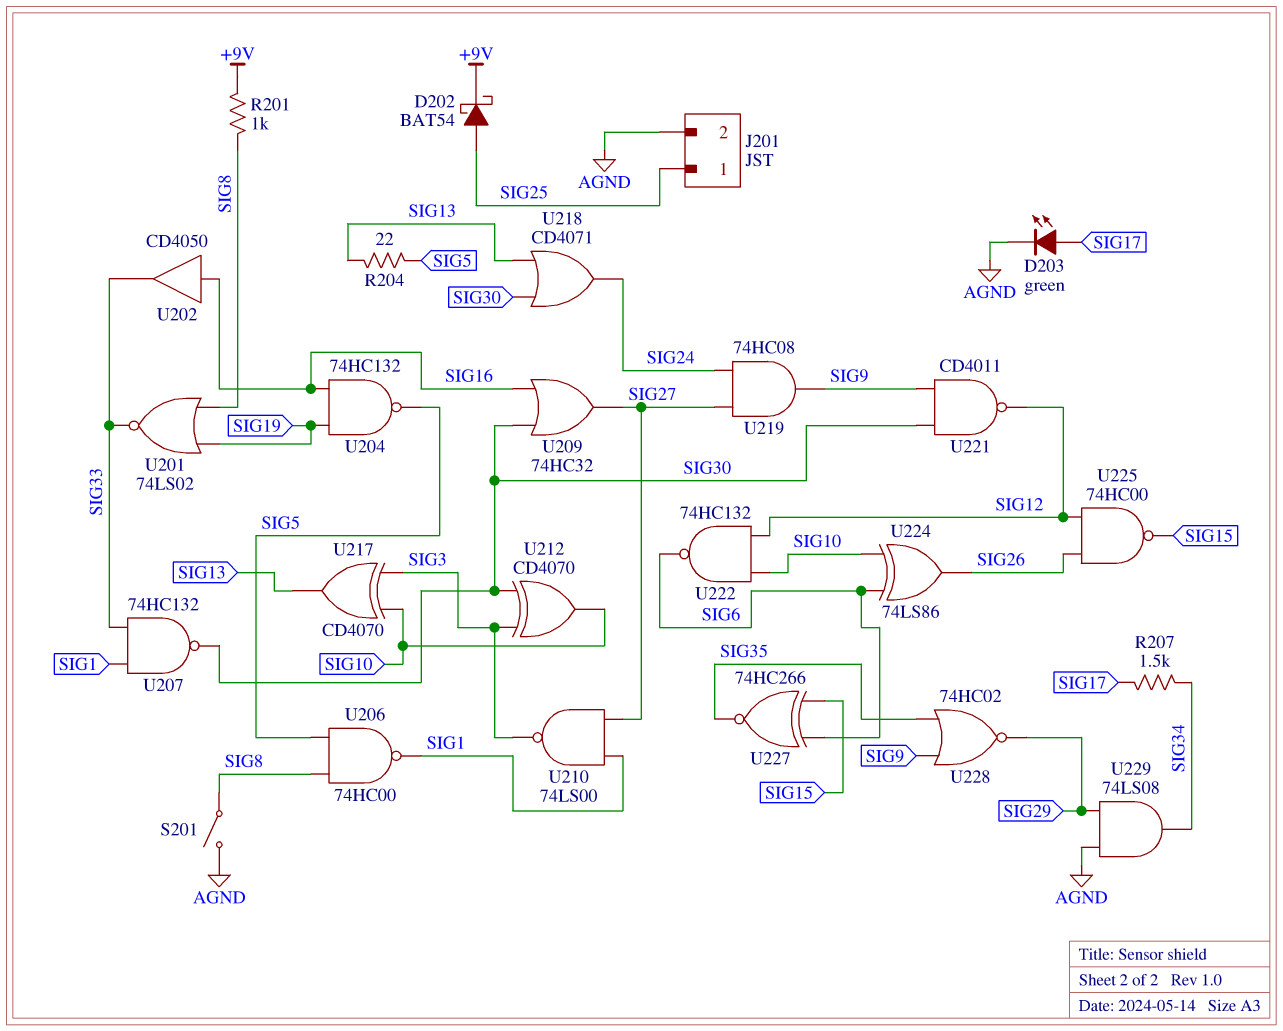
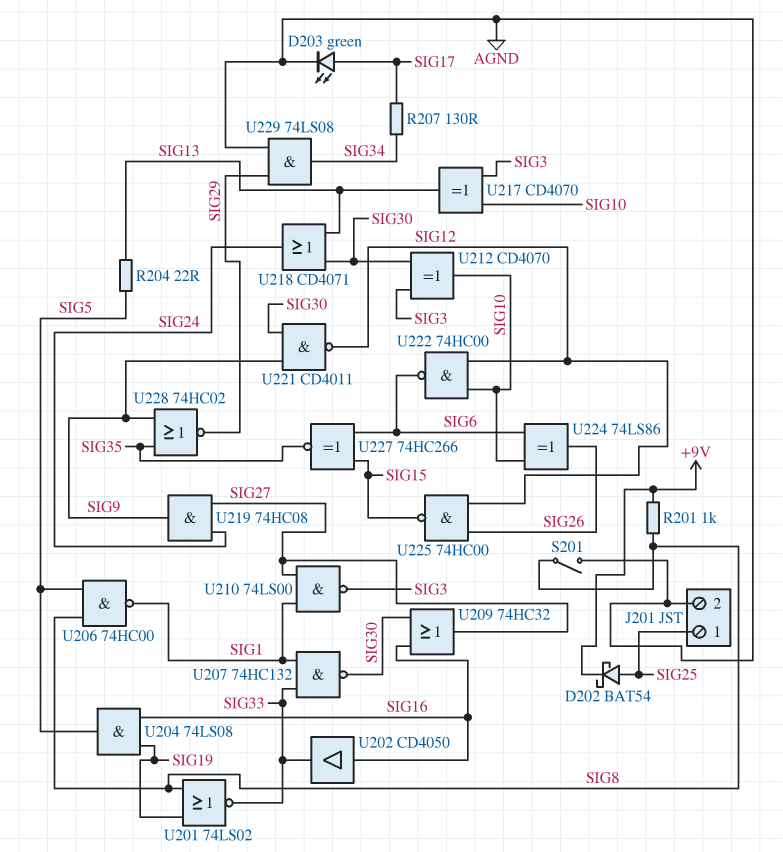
R207: 1.5k (SIG17, SIG34) -> 130 (SIG17, SIG34)
U204: NAND 74HC132 (in SIG16, in SIG19, out SIG5) -> AND 74LS08 (in SIG16, in SIG19, out SIG5)
U222: NAND 74HC132 (in SIG10, in SIG12, out SIG6) -> NAND 74HC00 (in SIG10, in SIG12, out SIG6)

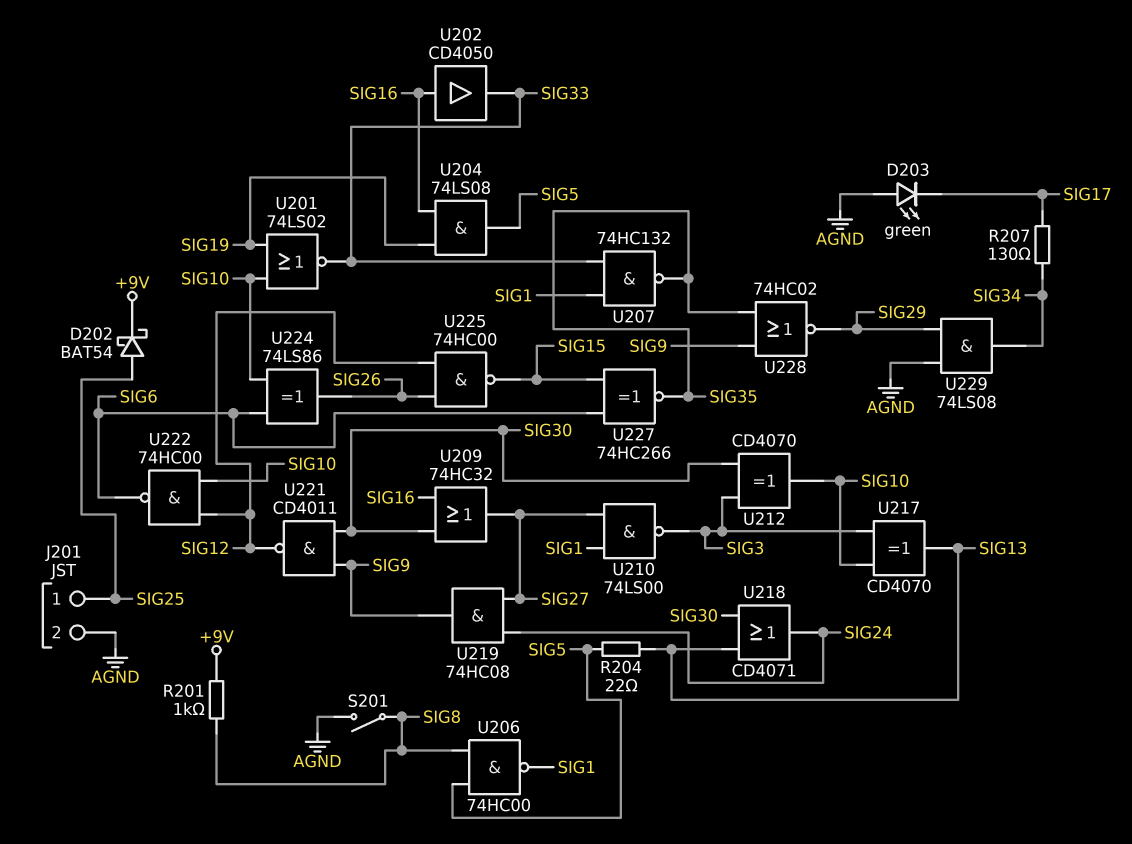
D203: LED green (A SIG17, K AGND) -> LED green (A AGND, K SIG17)
U201: NOR 74LS02 (in SIG8, in SIG19, out SIG33) -> NOR 74LS02 (in SIG10, in SIG19, out SIG33)
U207: NAND 74HC132 (in SIG1, in SIG33, out SIG30) -> NAND 74HC132 (in SIG1, in SIG33, out SIG35)

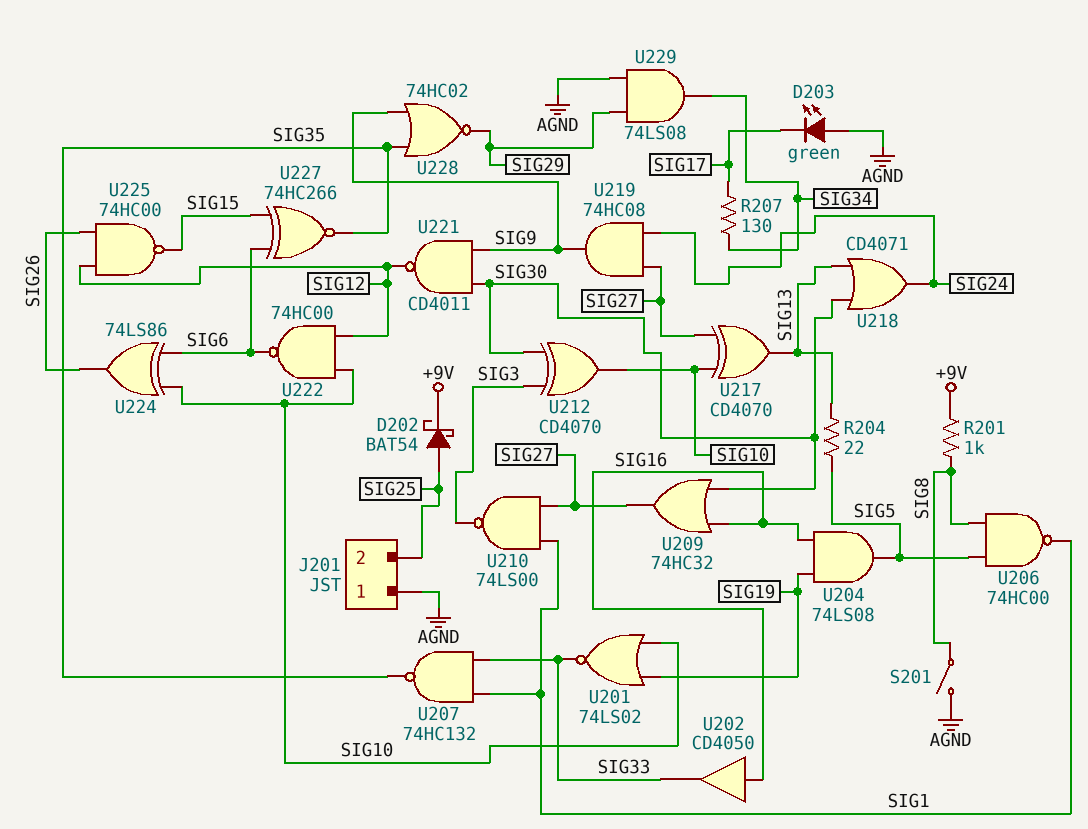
J201 pin 1: SIG25 -> AGND
J201 pin 2: AGND -> SIG25
U217: XOR CD4070 (in SIG3, in SIG10, out SIG13) -> XOR CD4070 (in SIG10, in SIG27, out SIG13)

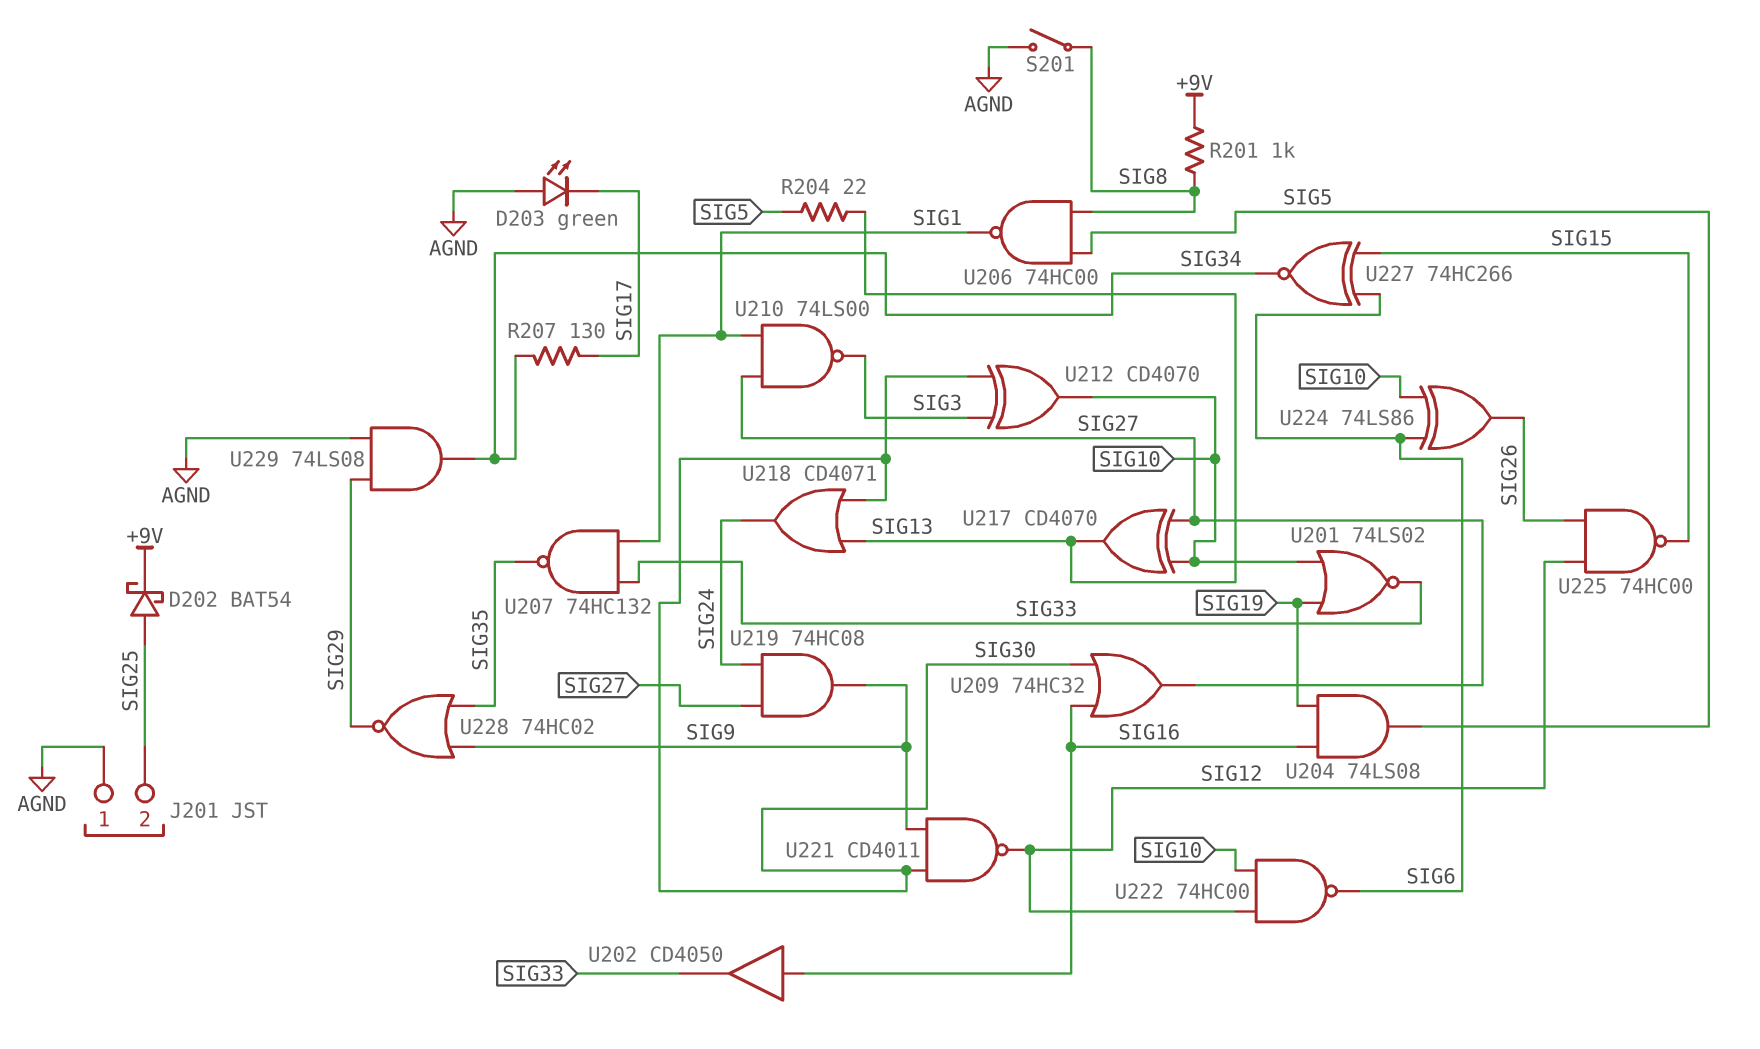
U227: XNOR 74HC266 (in SIG6, in SIG15, out SIG35) -> XNOR 74HC266 (in SIG6, in SIG15, out SIG34)

